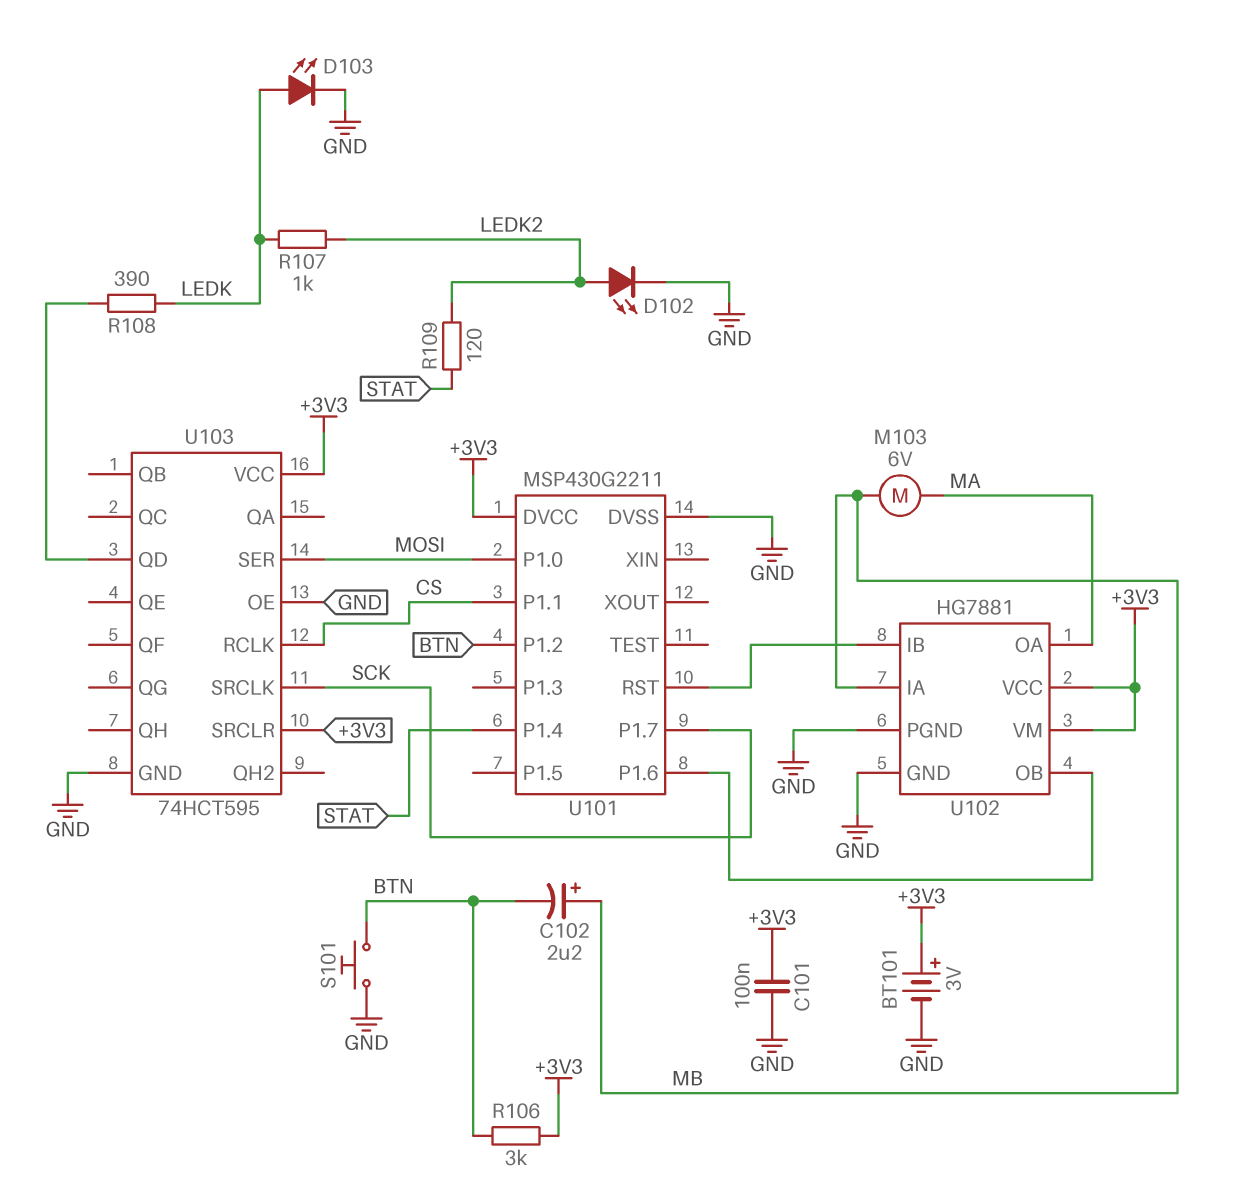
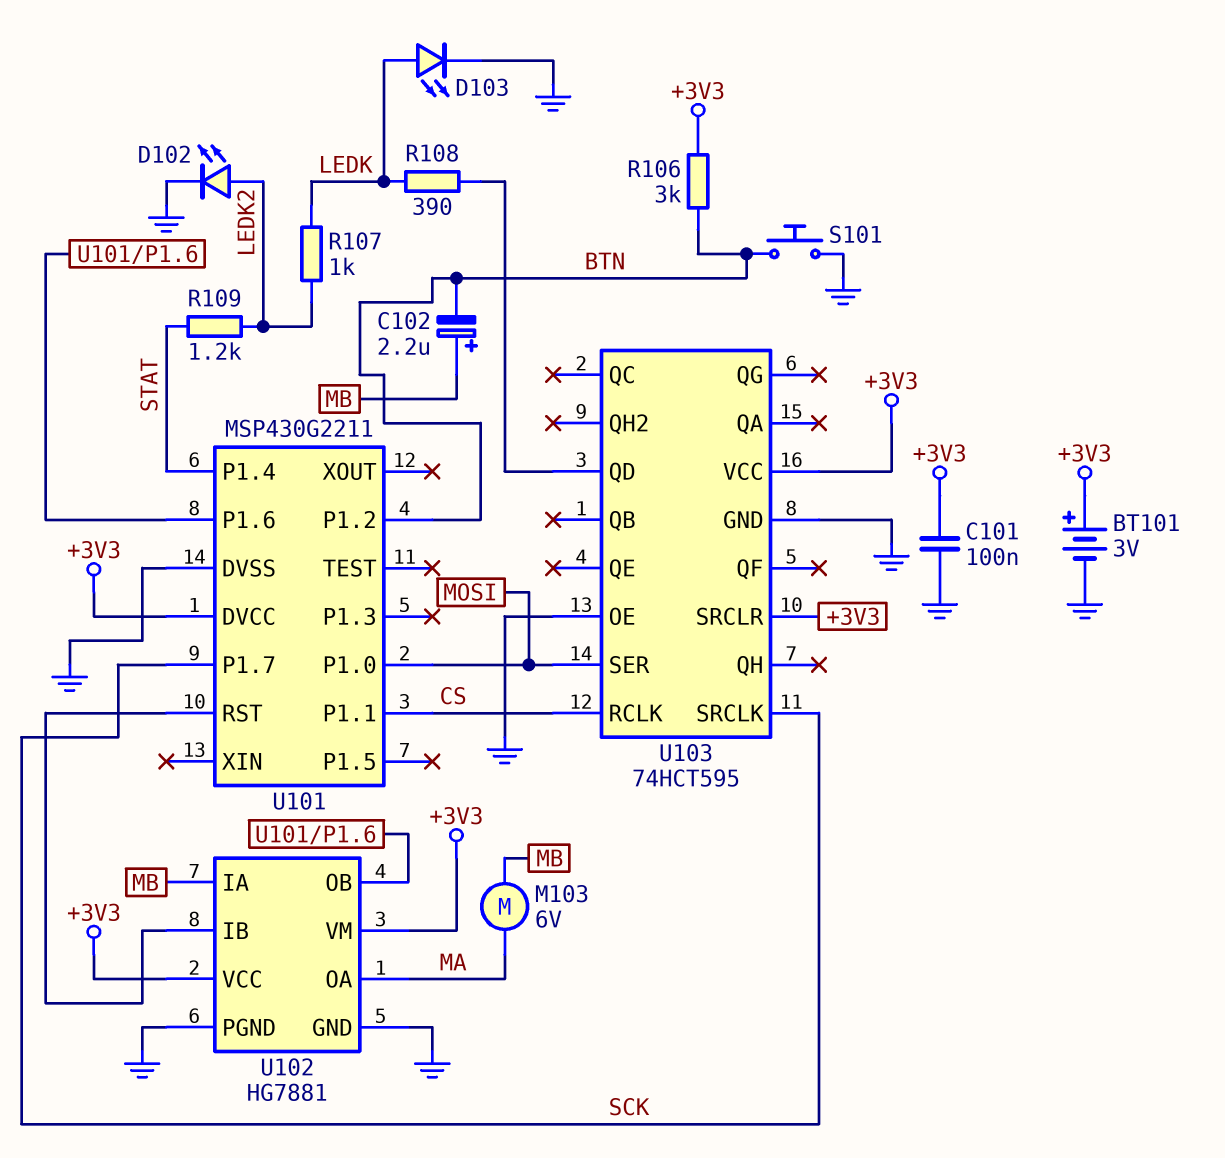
R109: 120 (LEDK2, STAT) -> 1.2k (LEDK2, STAT)

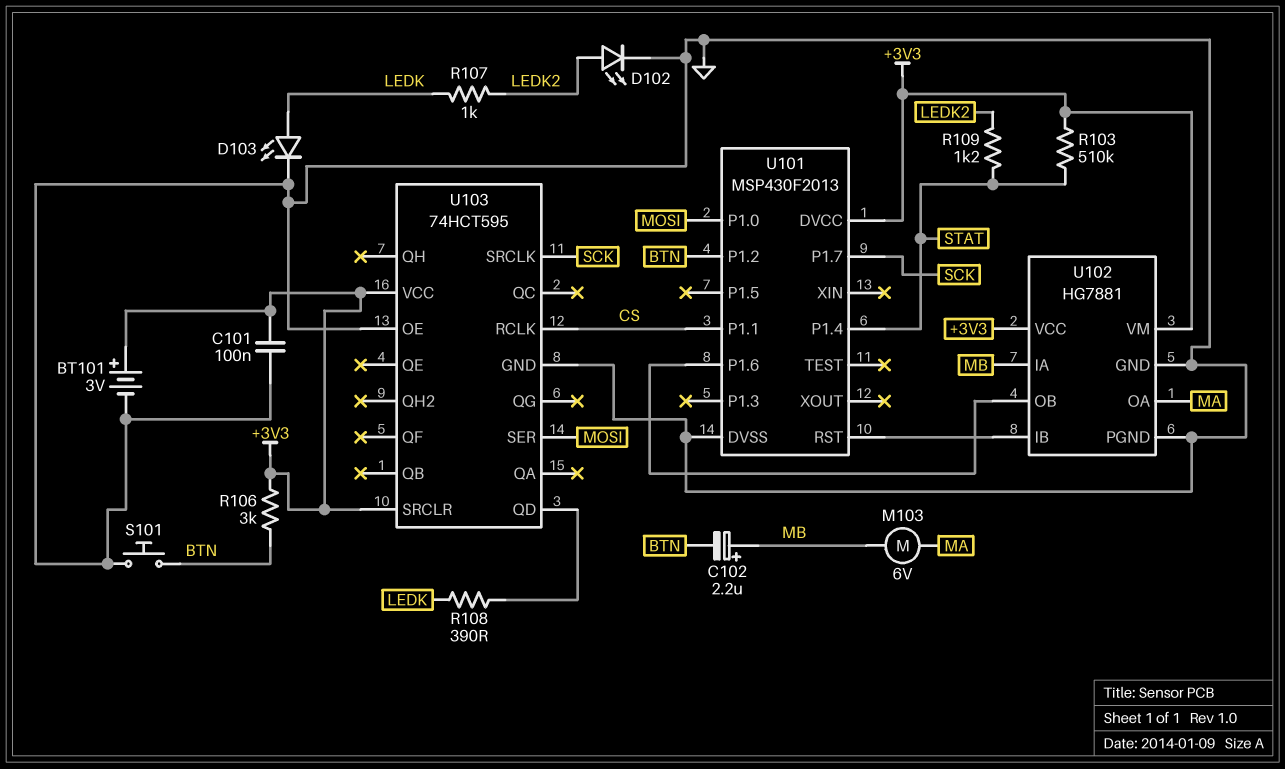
R103: none -> 510k (+3V3, STAT)
U101: MSP430G2211 -> MSP430F2013

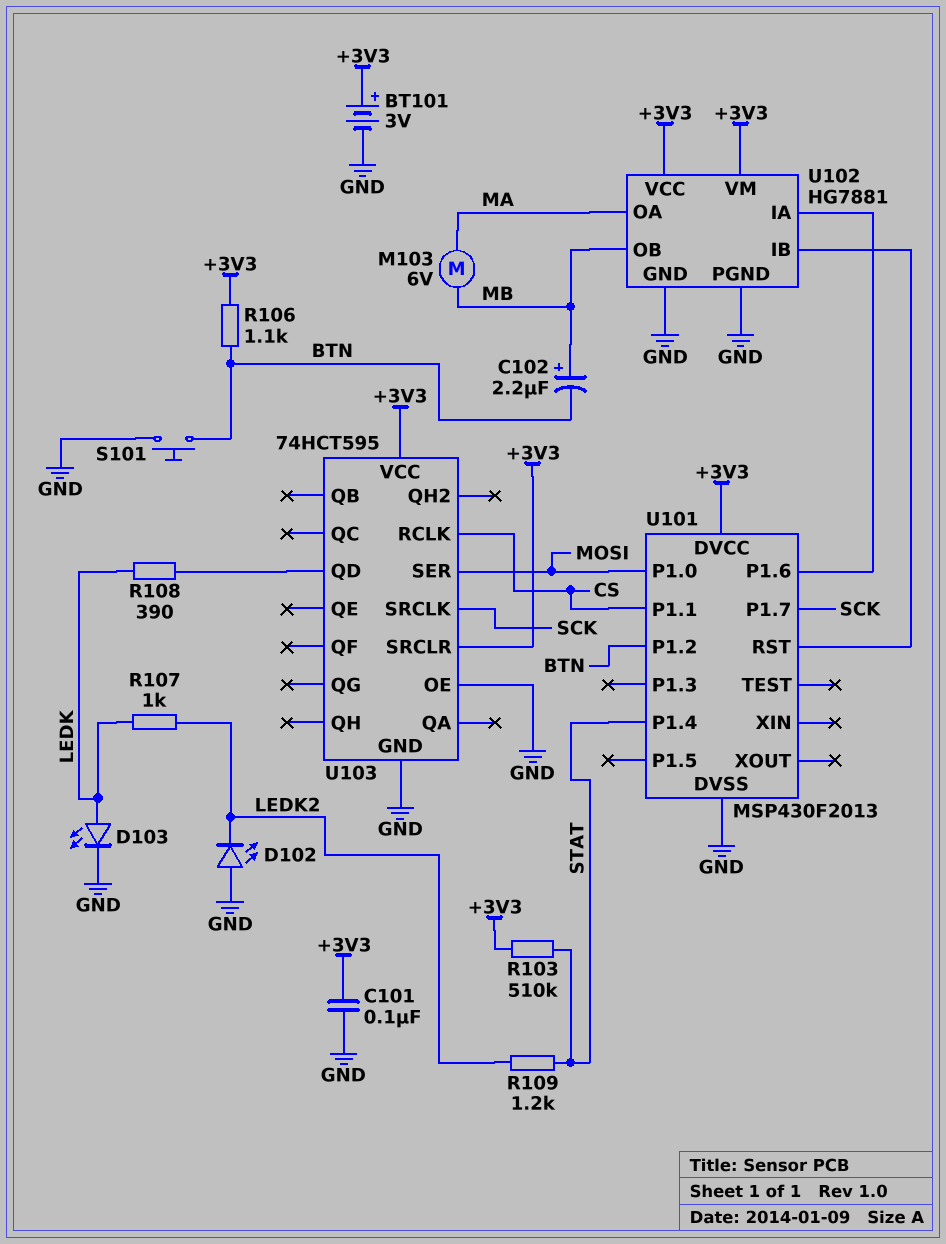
D102: LED (A LEDK2, K GND) -> LED (A GND, K LEDK2)
R106: 3k (+3V3, BTN) -> 1.1k (+3V3, BTN)
U102 pin IA: MB -> U101/P1.6
U102 pin OB: U101/P1.6 -> MB

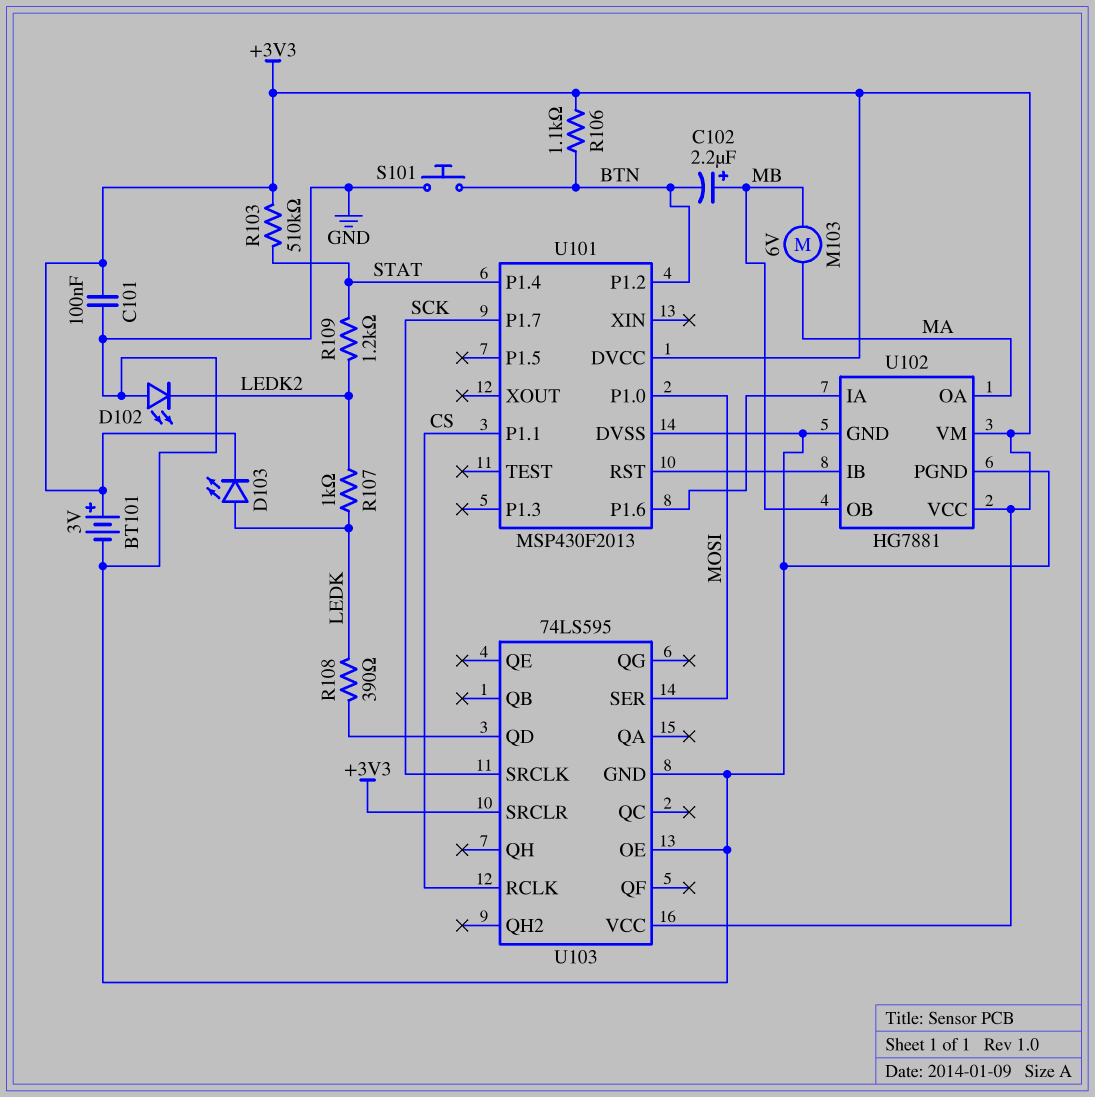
D103: LED (A LEDK, K GND) -> LED (A LEDK, K +3V3)
U103: 74HCT595 -> 74LS595

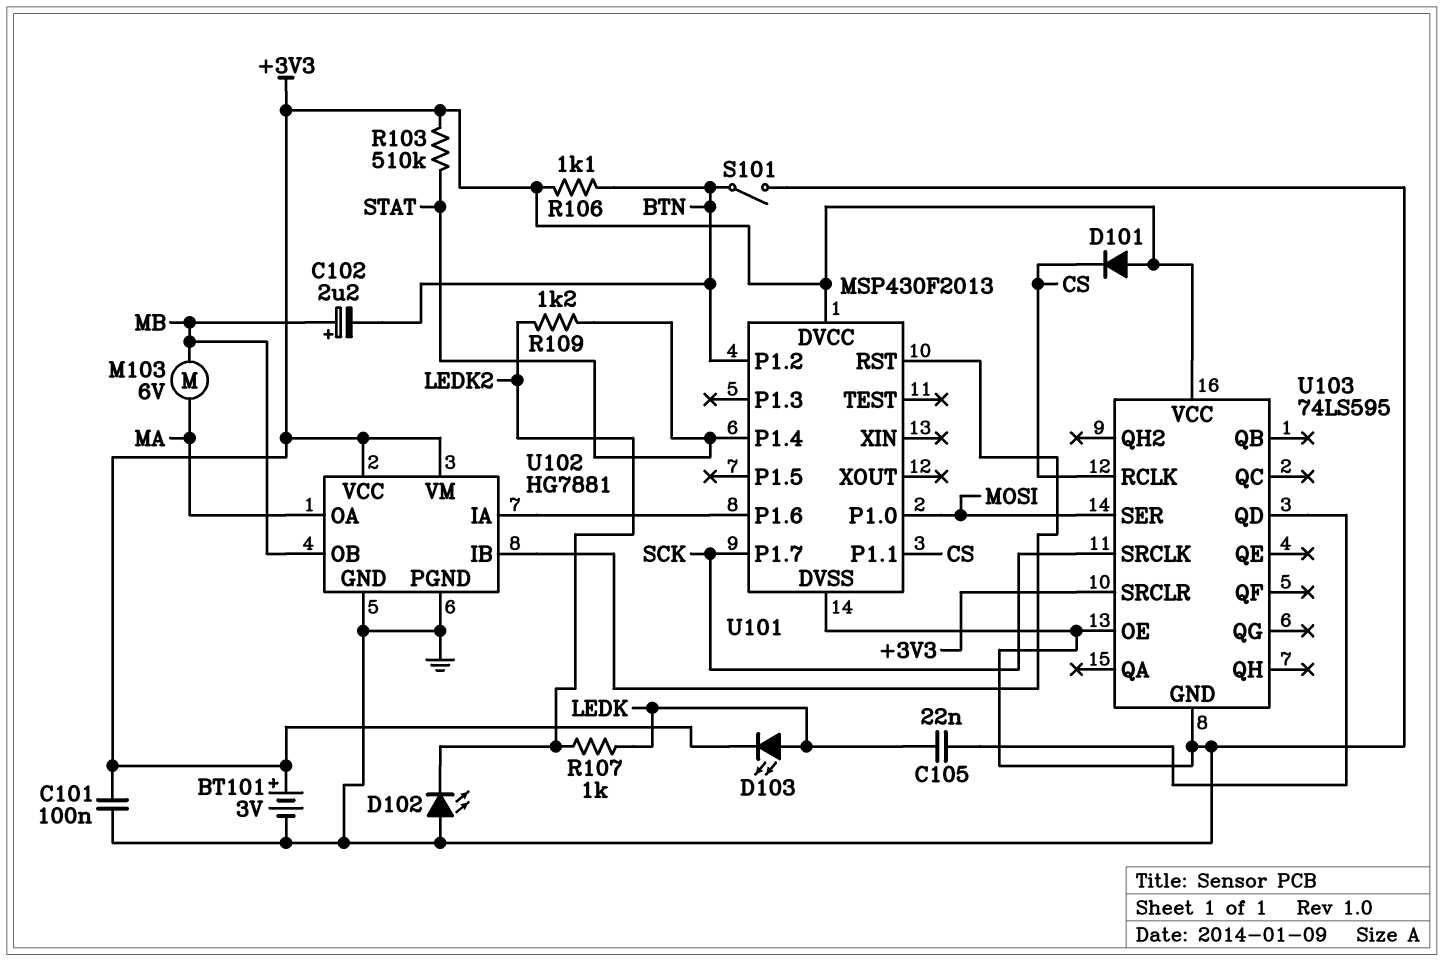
C105: none -> 22nF (LEDK, U103/QD)
D101: none -> diode (A +3V3, K CS)
R108: 390 (LEDK, U103/QD) -> none
S101: button (BTN, GND) -> switch (BTN, GND)

